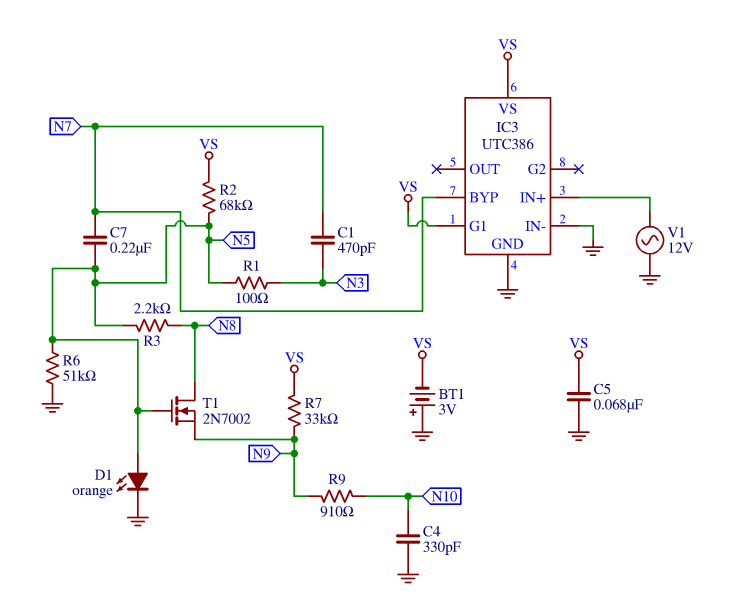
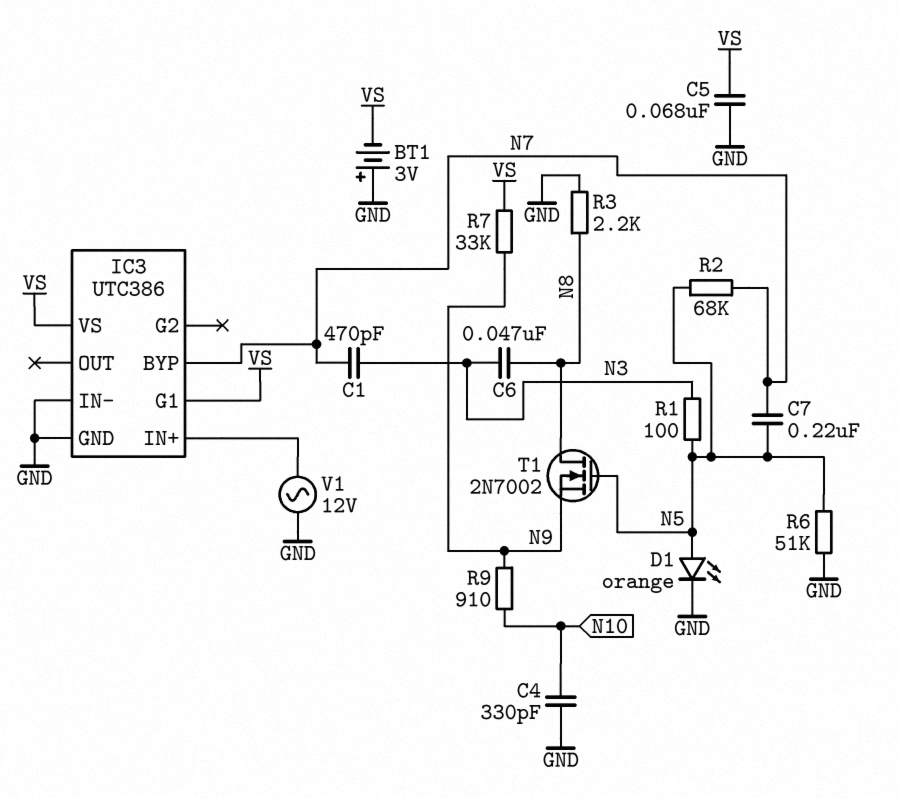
C6: none -> 47nF (N3, N8)
R2: 68k (N5, VS) -> 68k (N5, N7)
R3: 2.2k (N5, N8) -> 2.2k (GND, N8)

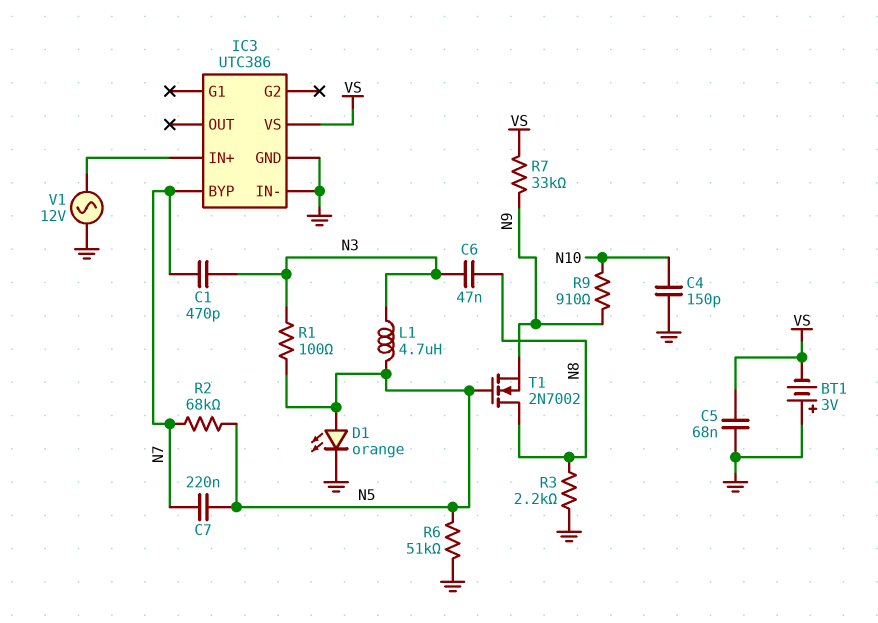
C4: 330pF (GND, N10) -> 150pF (GND, N10)
IC3 pin G1: VS -> none
L1: none -> 4.7uH (N3, N5)

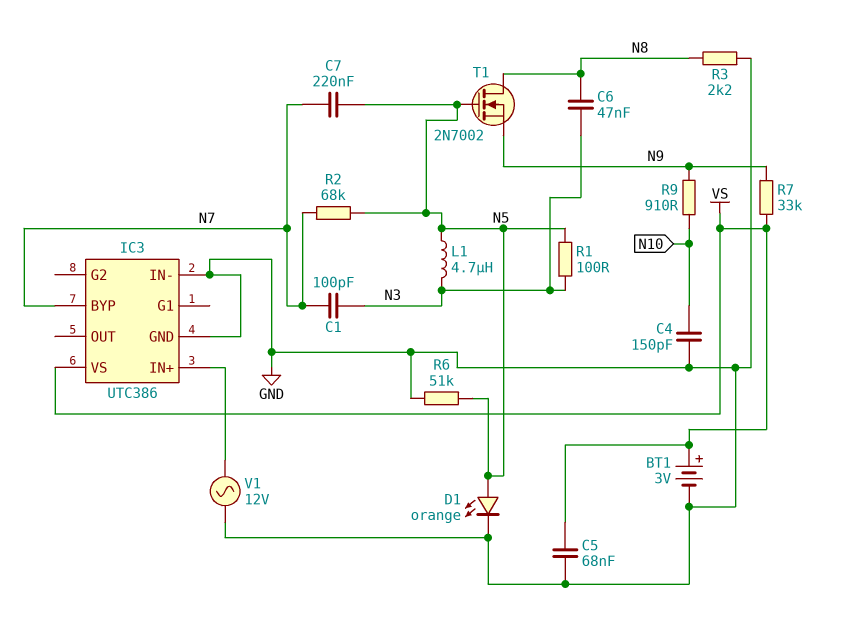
BT1: 3V (plus GND, minus VS) -> 3V (plus VS, minus GND)
C1: 470pF (N3, N7) -> 100pF (N3, N7)

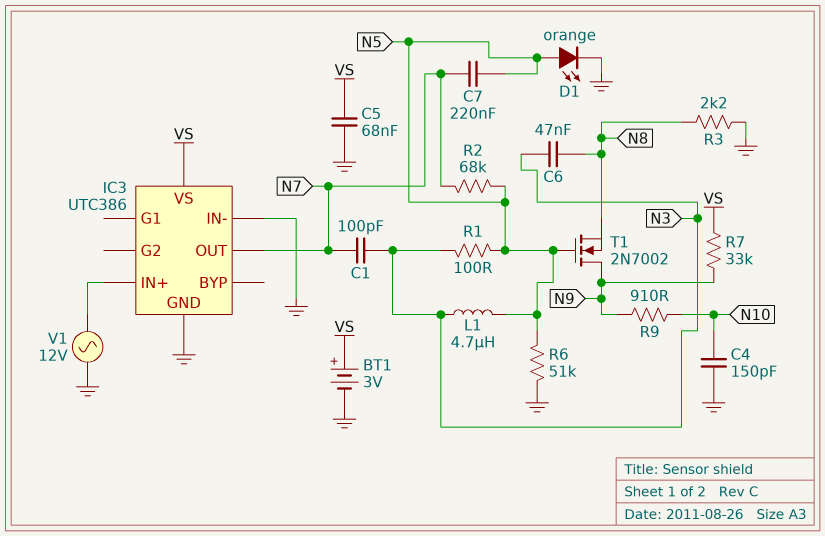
IC3 pin BYP: N7 -> none
IC3 pin OUT: none -> N7
T1: NMOS 2N7002 (G N5, D N8, S N9) -> NMOS 2N7002 (G N5, D N9, S N8)

